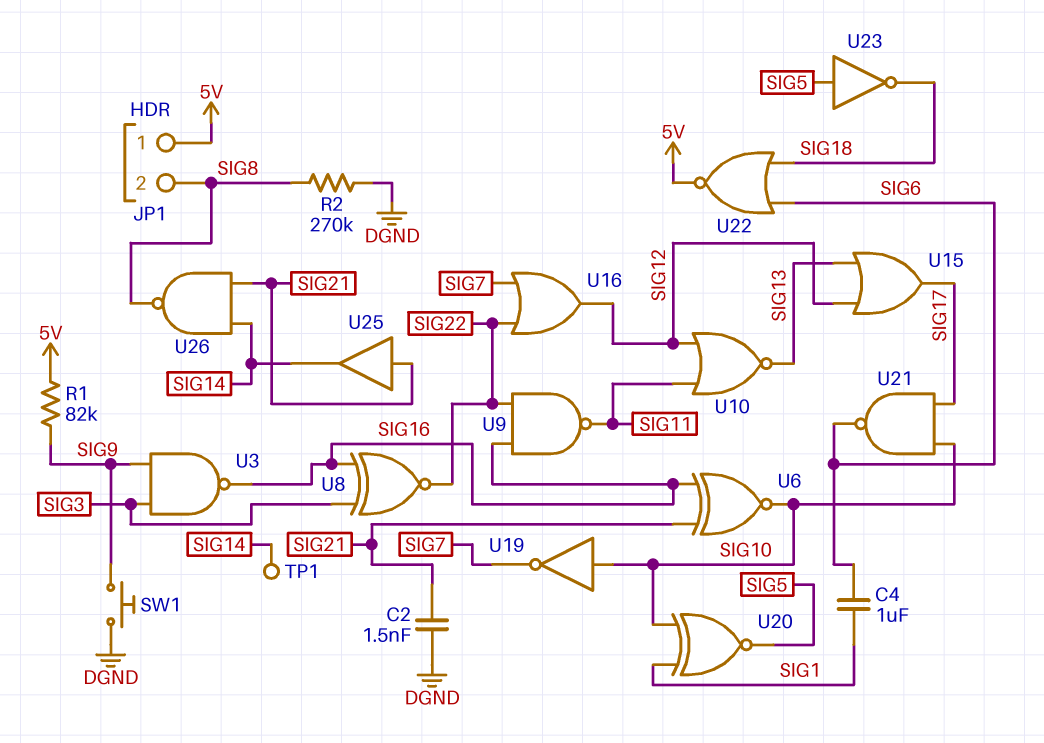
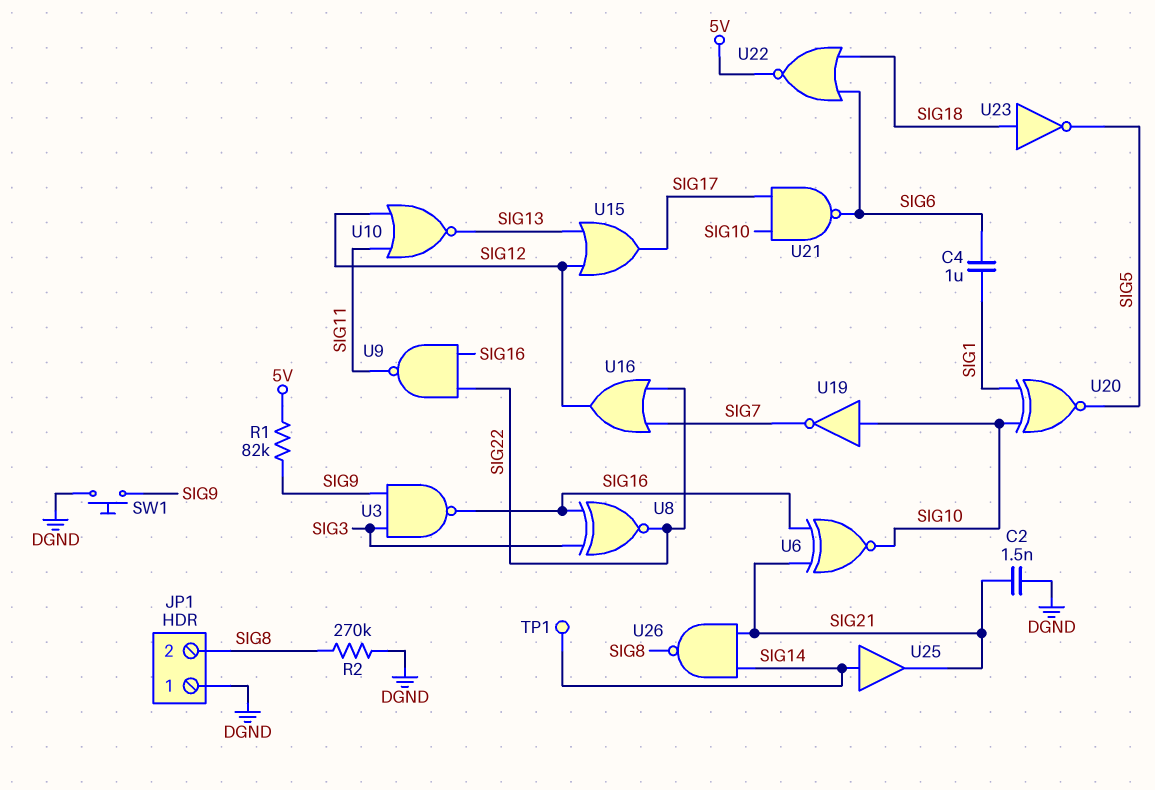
JP1 pin 1: 5V -> DGND
U23: NOT (in SIG5, out SIG18) -> NOT (in SIG18, out SIG5)
U25: buffer (in SIG21, out SIG14) -> buffer (in SIG14, out SIG21)

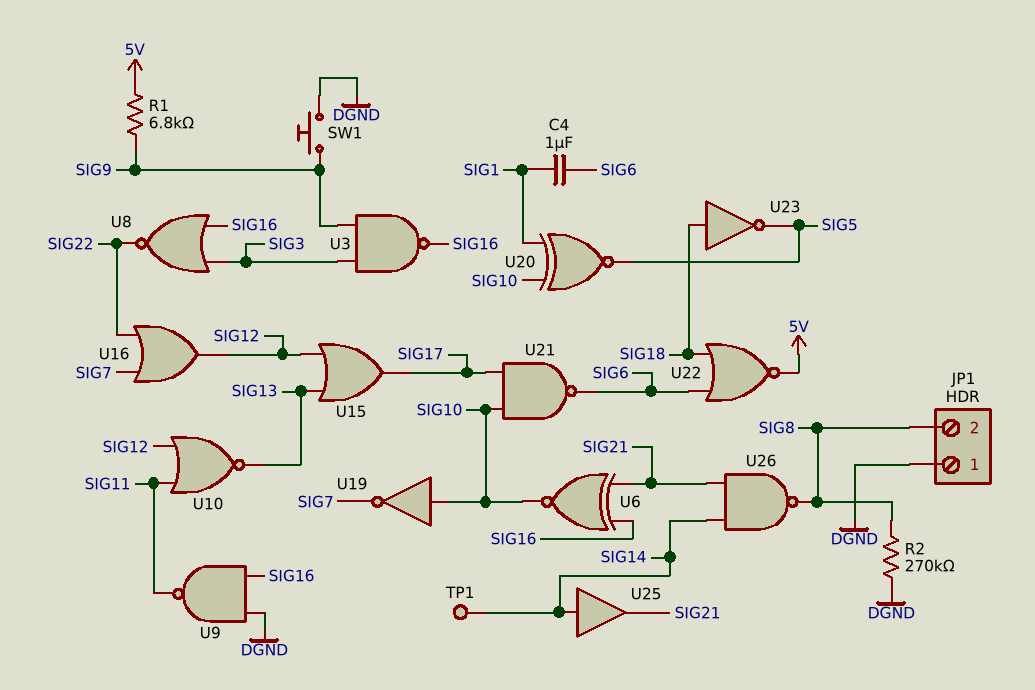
C2: 1.5nF (DGND, SIG21) -> none
R1: 82k (5V, SIG9) -> 6.8k (5V, SIG9)
U8: XNOR (in SIG3, in SIG16, out SIG22) -> NOR (in SIG3, in SIG16, out SIG22)
U9: NAND (in SIG16, in SIG22, out SIG11) -> NAND (in DGND, in SIG16, out SIG11)

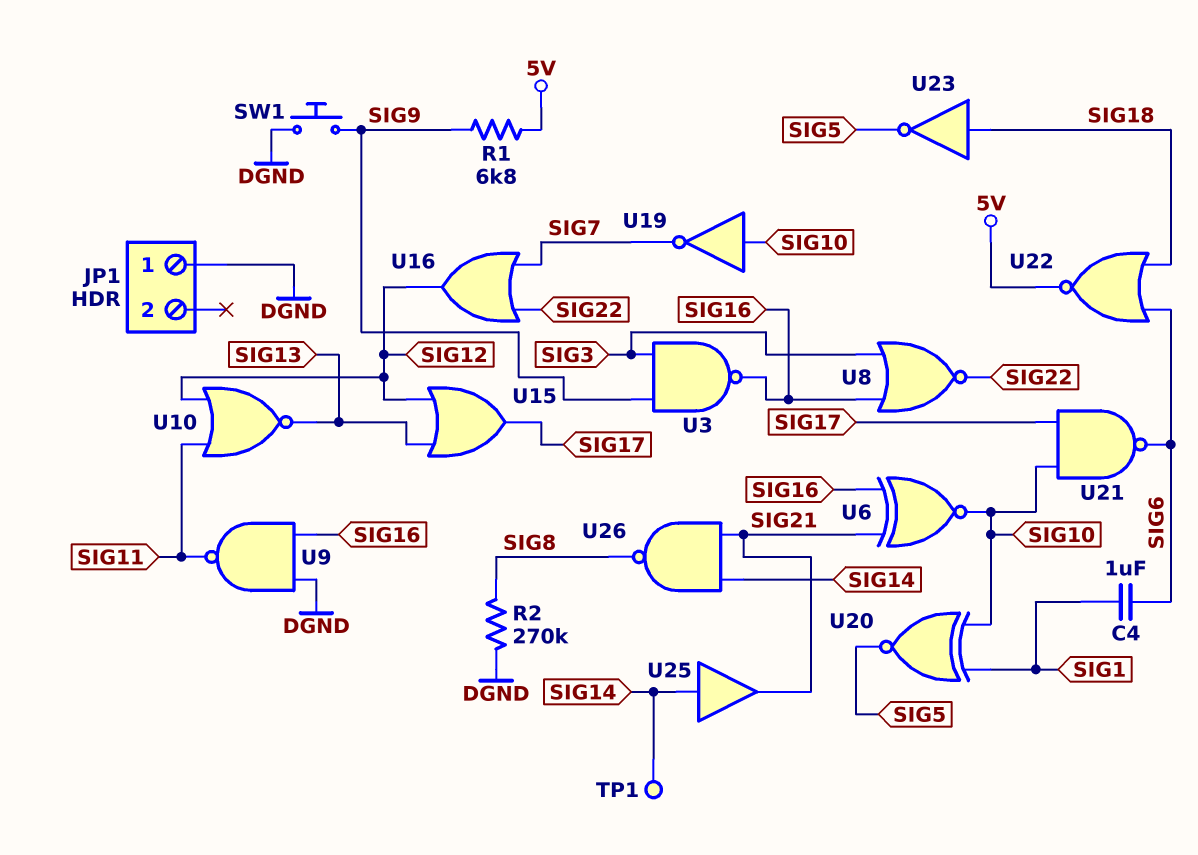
JP1 pin 2: SIG8 -> none

